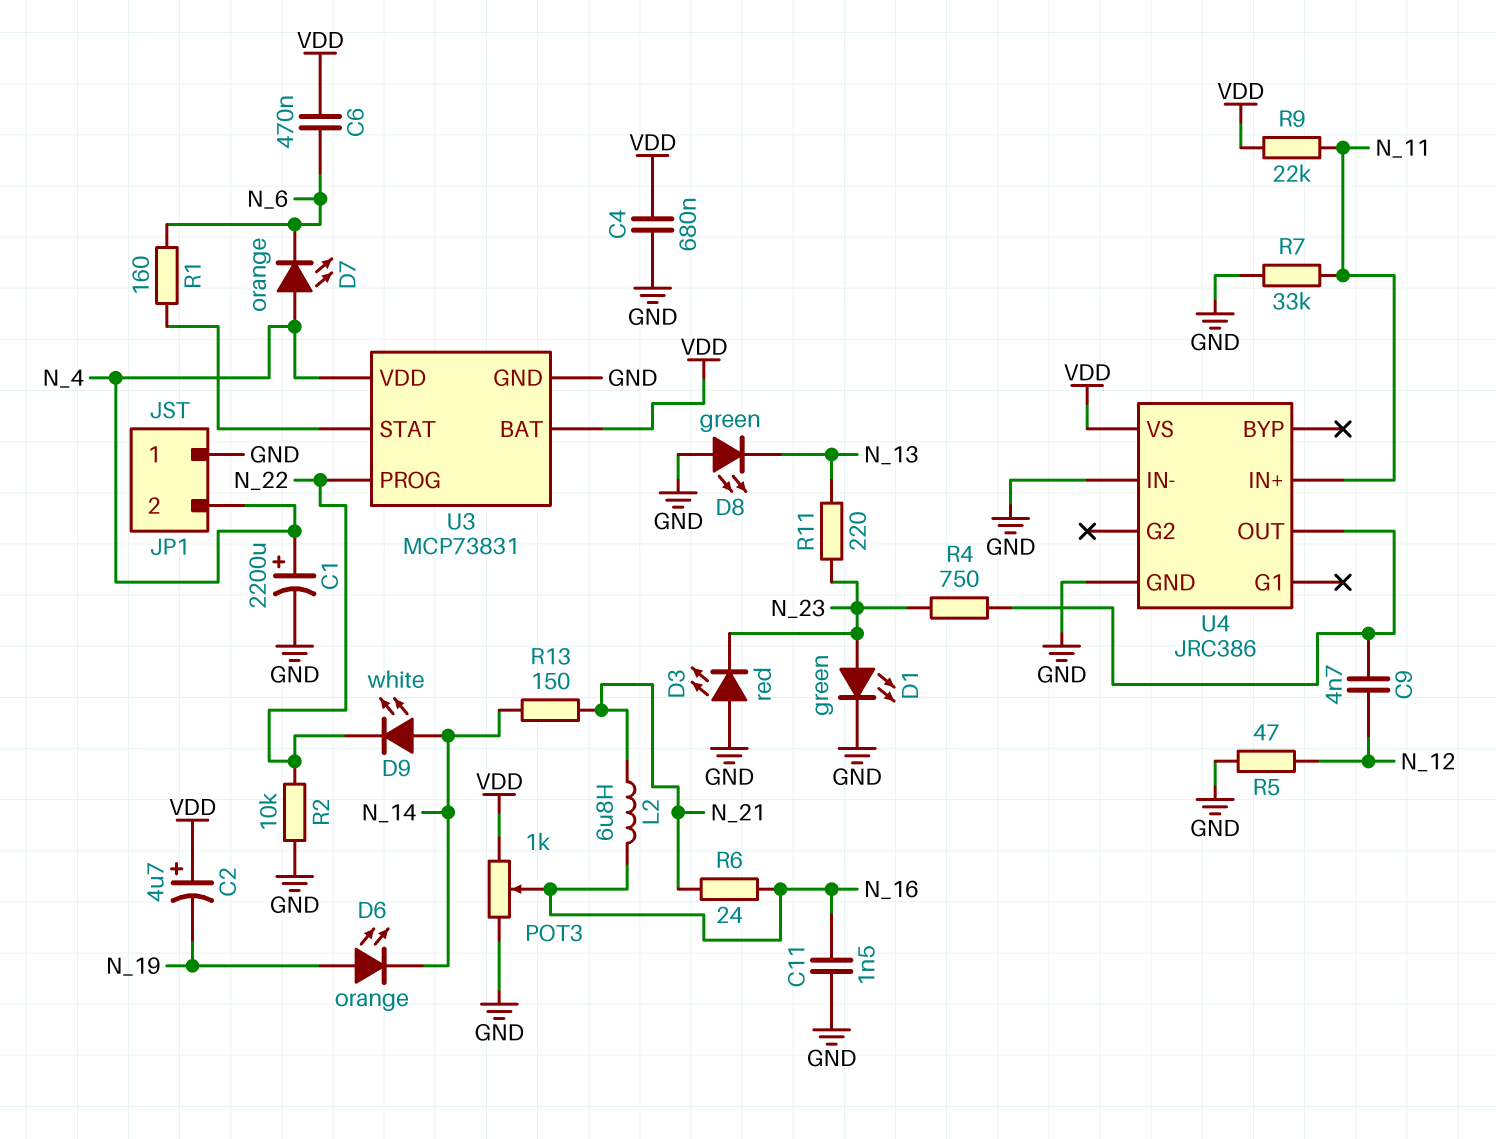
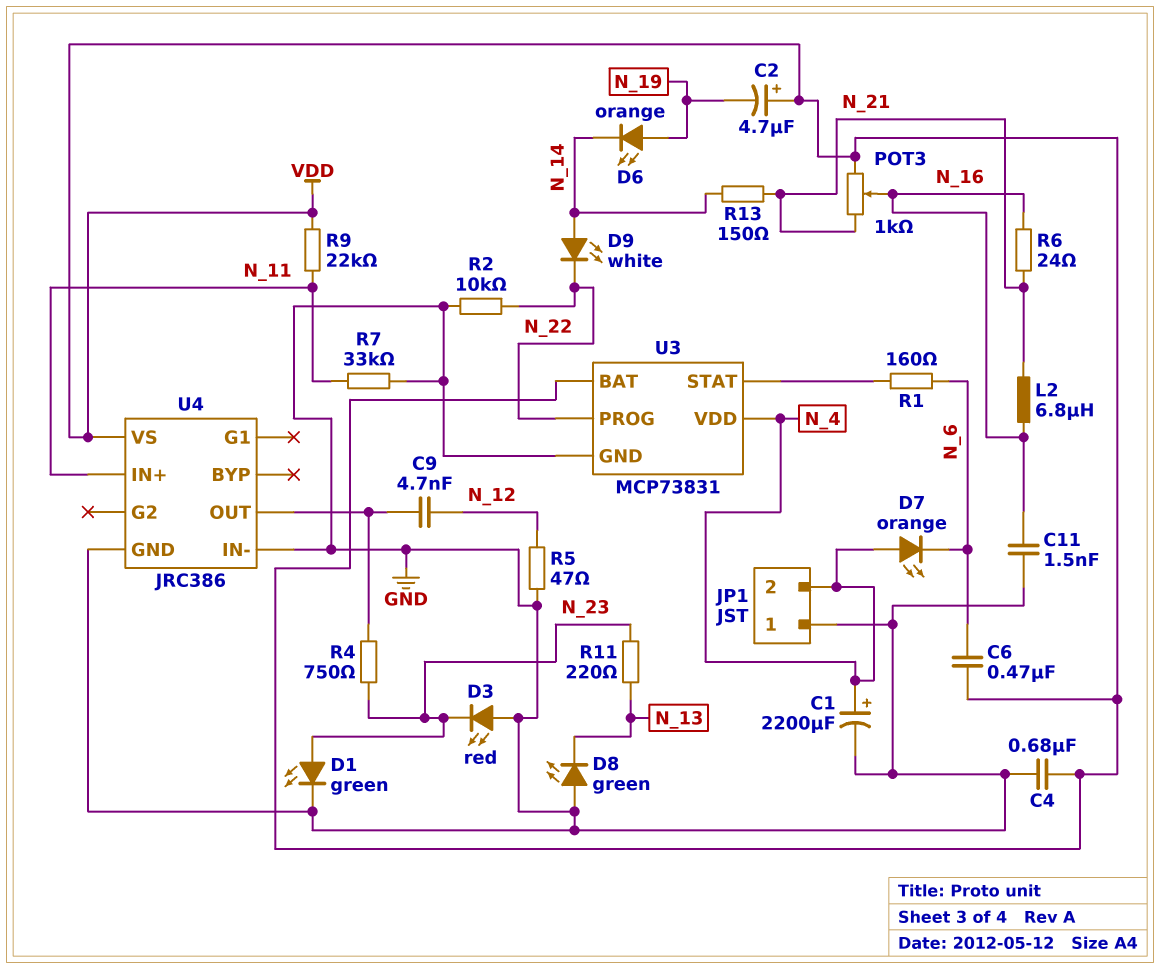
POT3: 1k (GND, VDD, wiper N_16) -> 1k (N_21, VDD, wiper N_16)

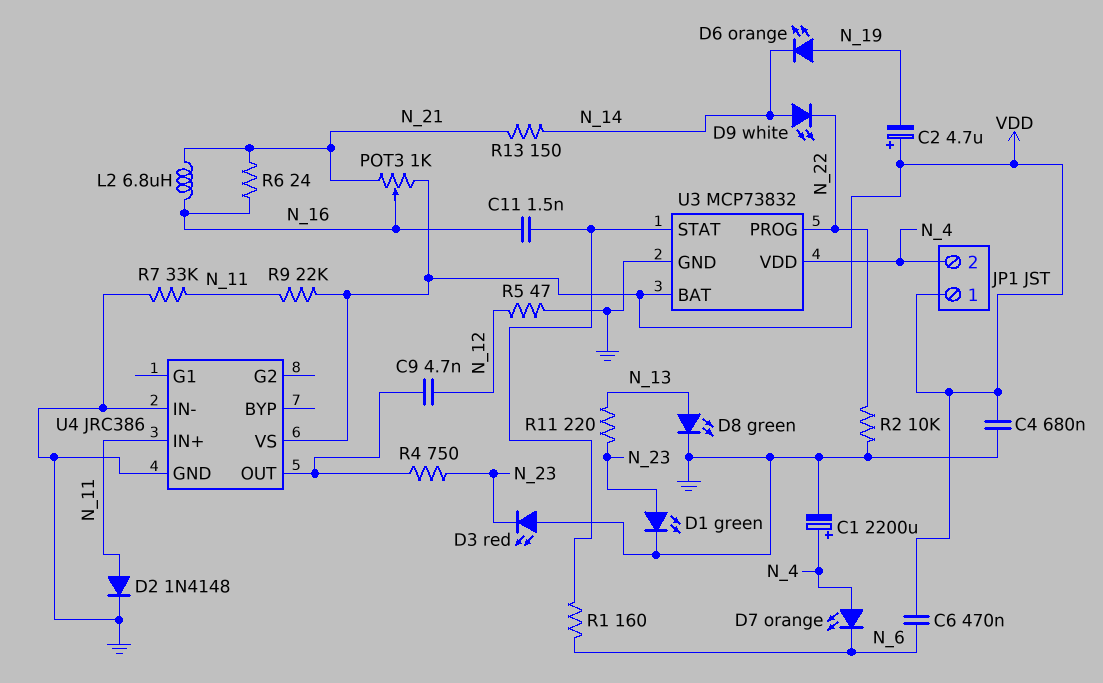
C11: 1.5nF (GND, N_16) -> 1.5nF (N_16, U3/STAT)
D2: none -> diode 1N4148 (A N_11, K GND)
D8: LED green (A GND, K N_13) -> LED green (A N_13, K GND)
JP1 pin 1: GND -> VDD
U3: MCP73831 -> MCP73832

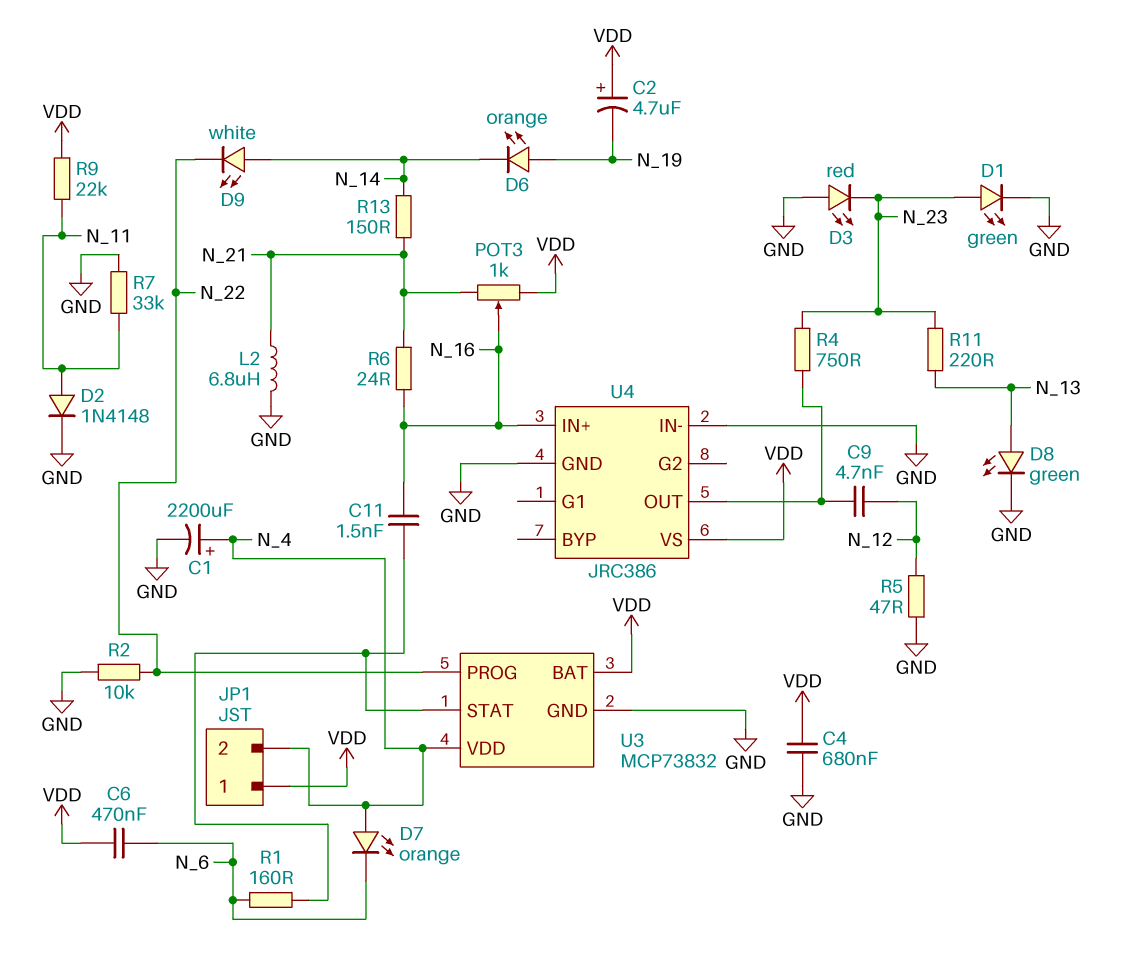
L2: 6.8uH (N_16, N_21) -> 6.8uH (GND, N_21)
U4 pin IN+: N_11 -> N_16

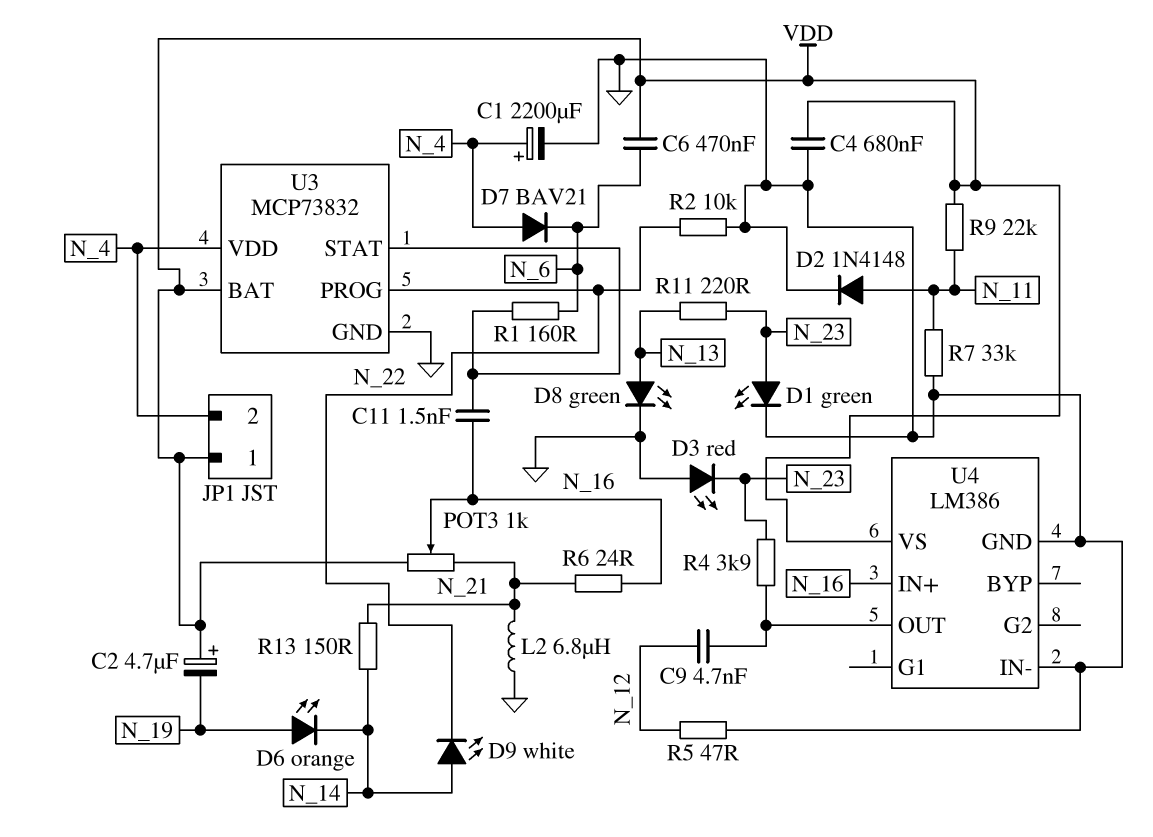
D7: LED orange (A N_4, K N_6) -> diode BAV21 (A N_4, K N_6)
R4: 750 (N_23, U4/OUT) -> 3.9k (N_23, U4/OUT)
U4: JRC386 -> LM386

